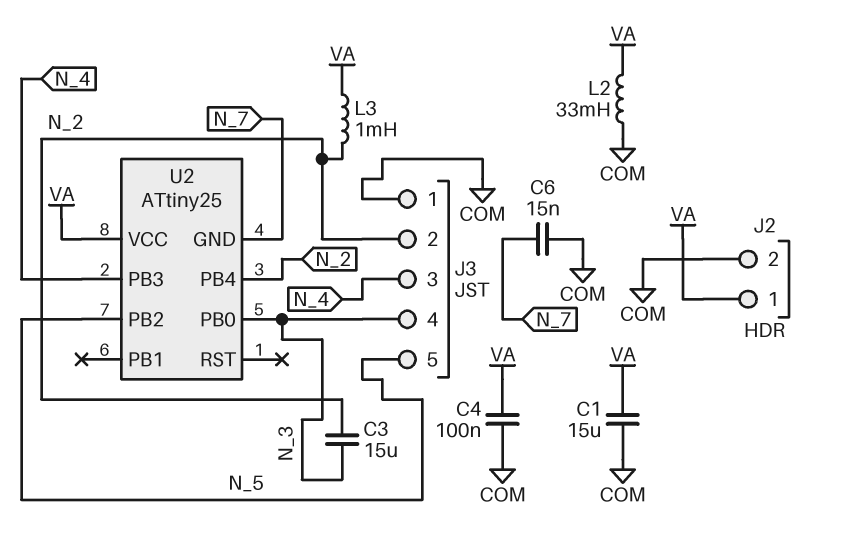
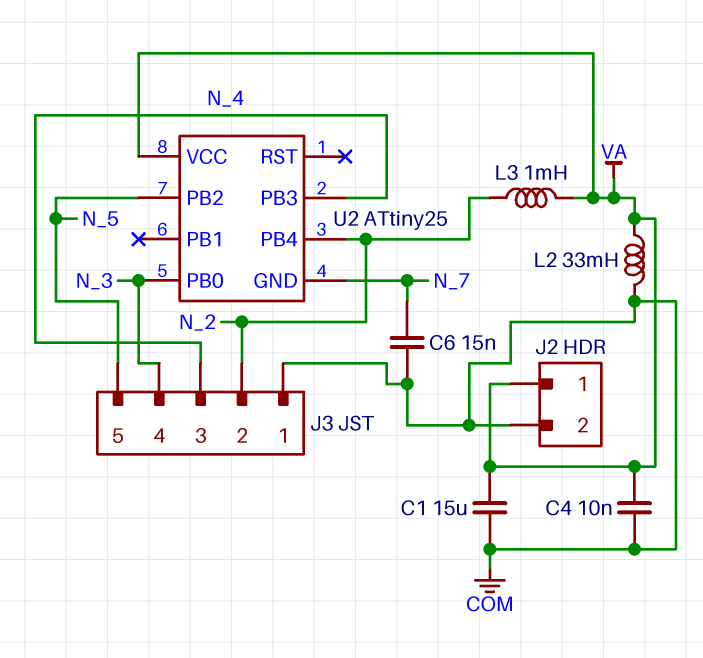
C3: 15uF (N_2, N_3) -> none
C4: 100nF (COM, VA) -> 10nF (COM, VA)

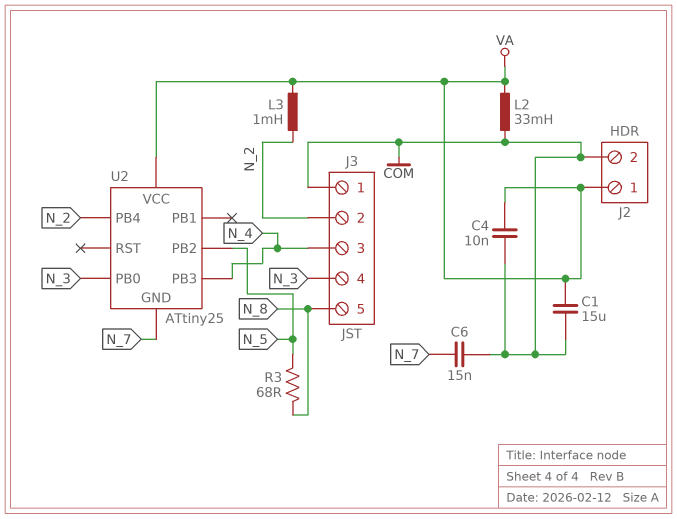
J3 pin 5: N_5 -> N_8
R3: none -> 68 (N_5, N_8)

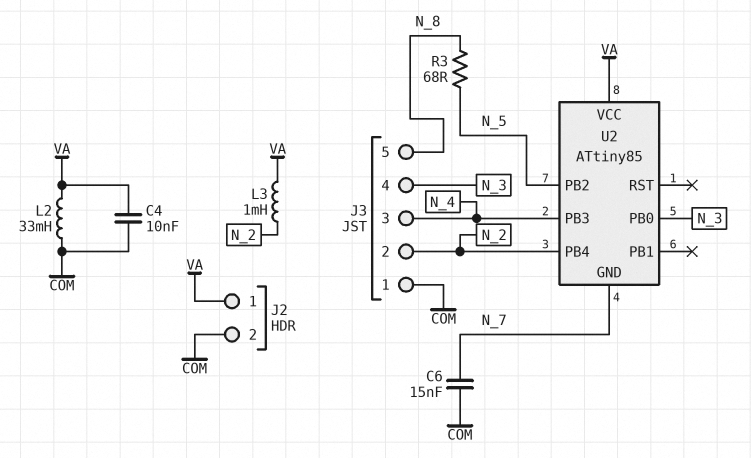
C1: 15uF (COM, VA) -> none
U2: ATtiny25 -> ATtiny85

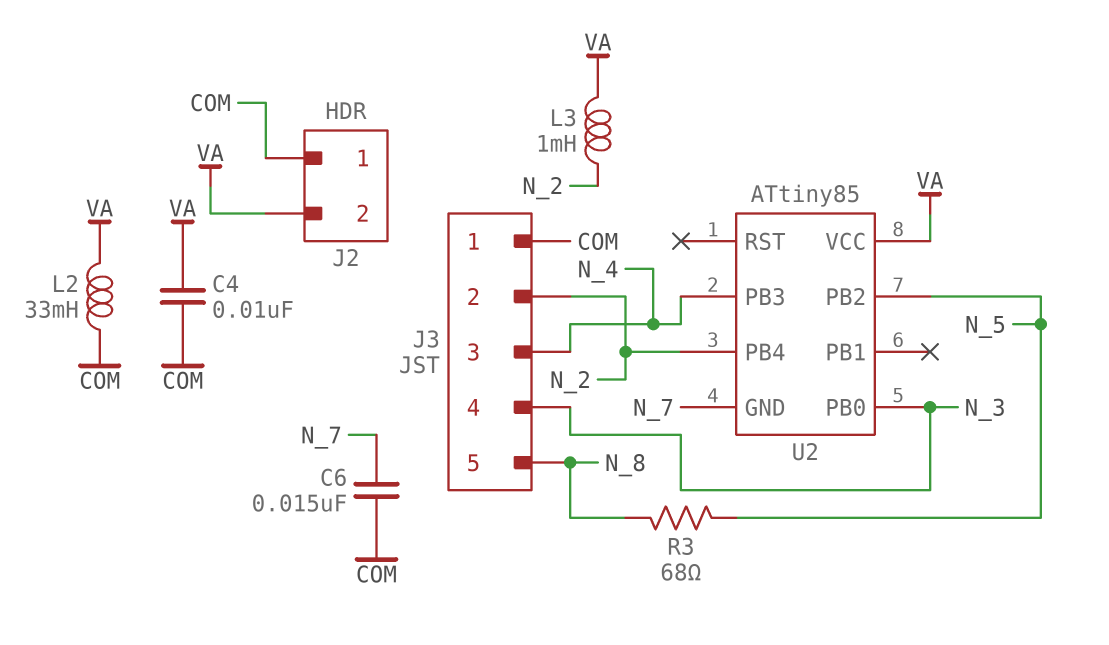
J2 pin 1: VA -> COM
J2 pin 2: COM -> VA

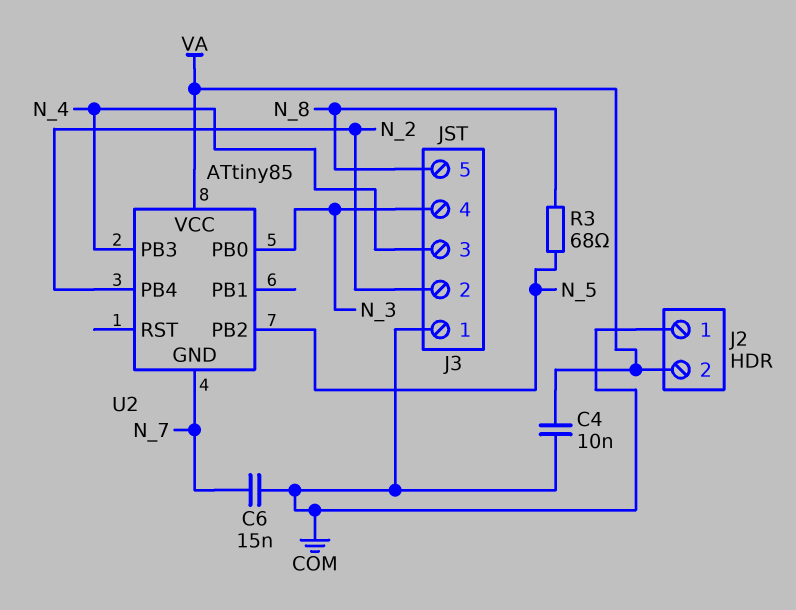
L2: 33mH (COM, VA) -> none
L3: 1mH (N_2, VA) -> none

